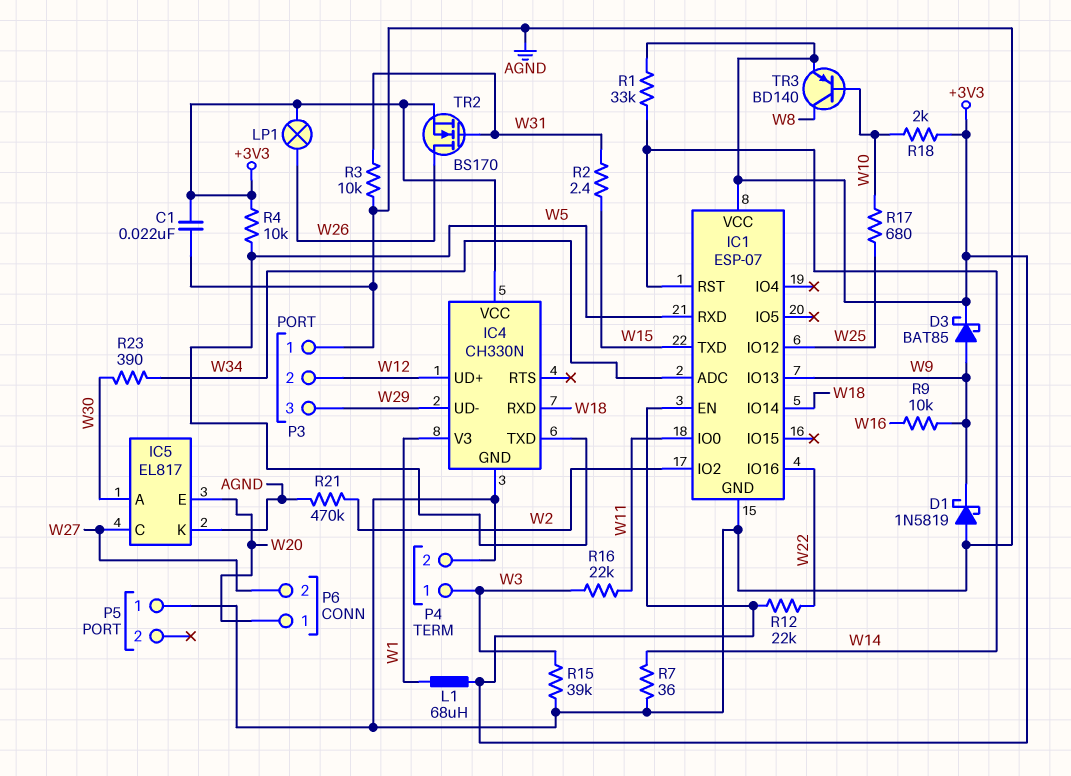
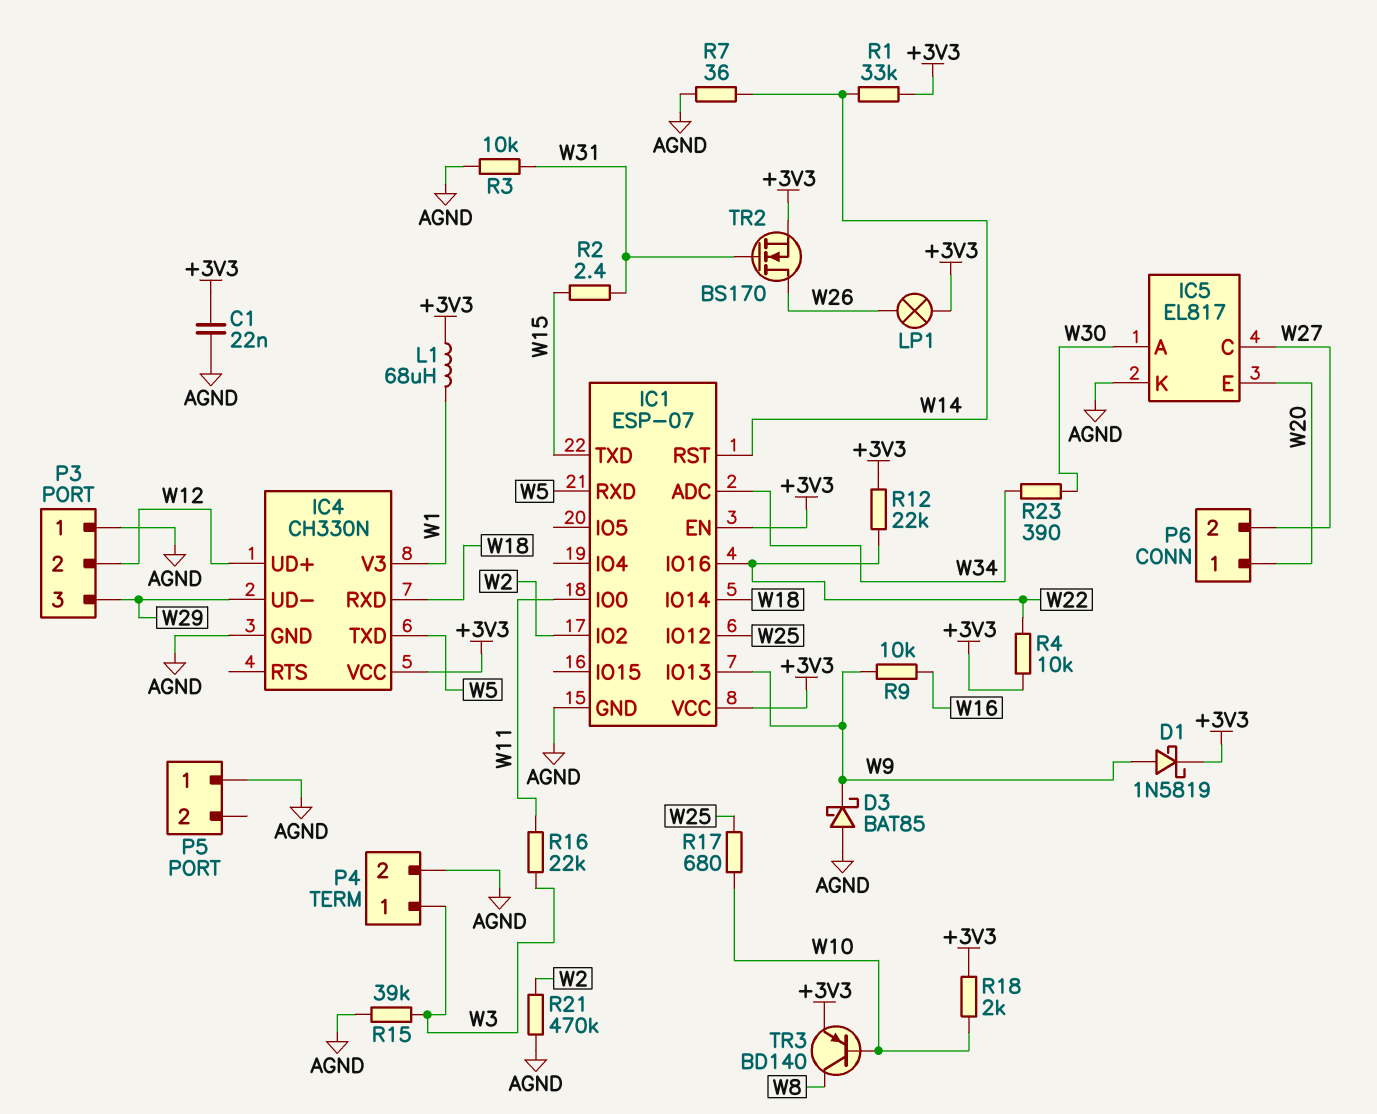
D1: schottky 1N5819 (A AGND, K W9) -> schottky 1N5819 (A W9, K +3V3)
D3: schottky BAT85 (A W9, K +3V3) -> schottky BAT85 (A AGND, K W9)
R4: 10k (+3V3, W5) -> 10k (+3V3, W22)

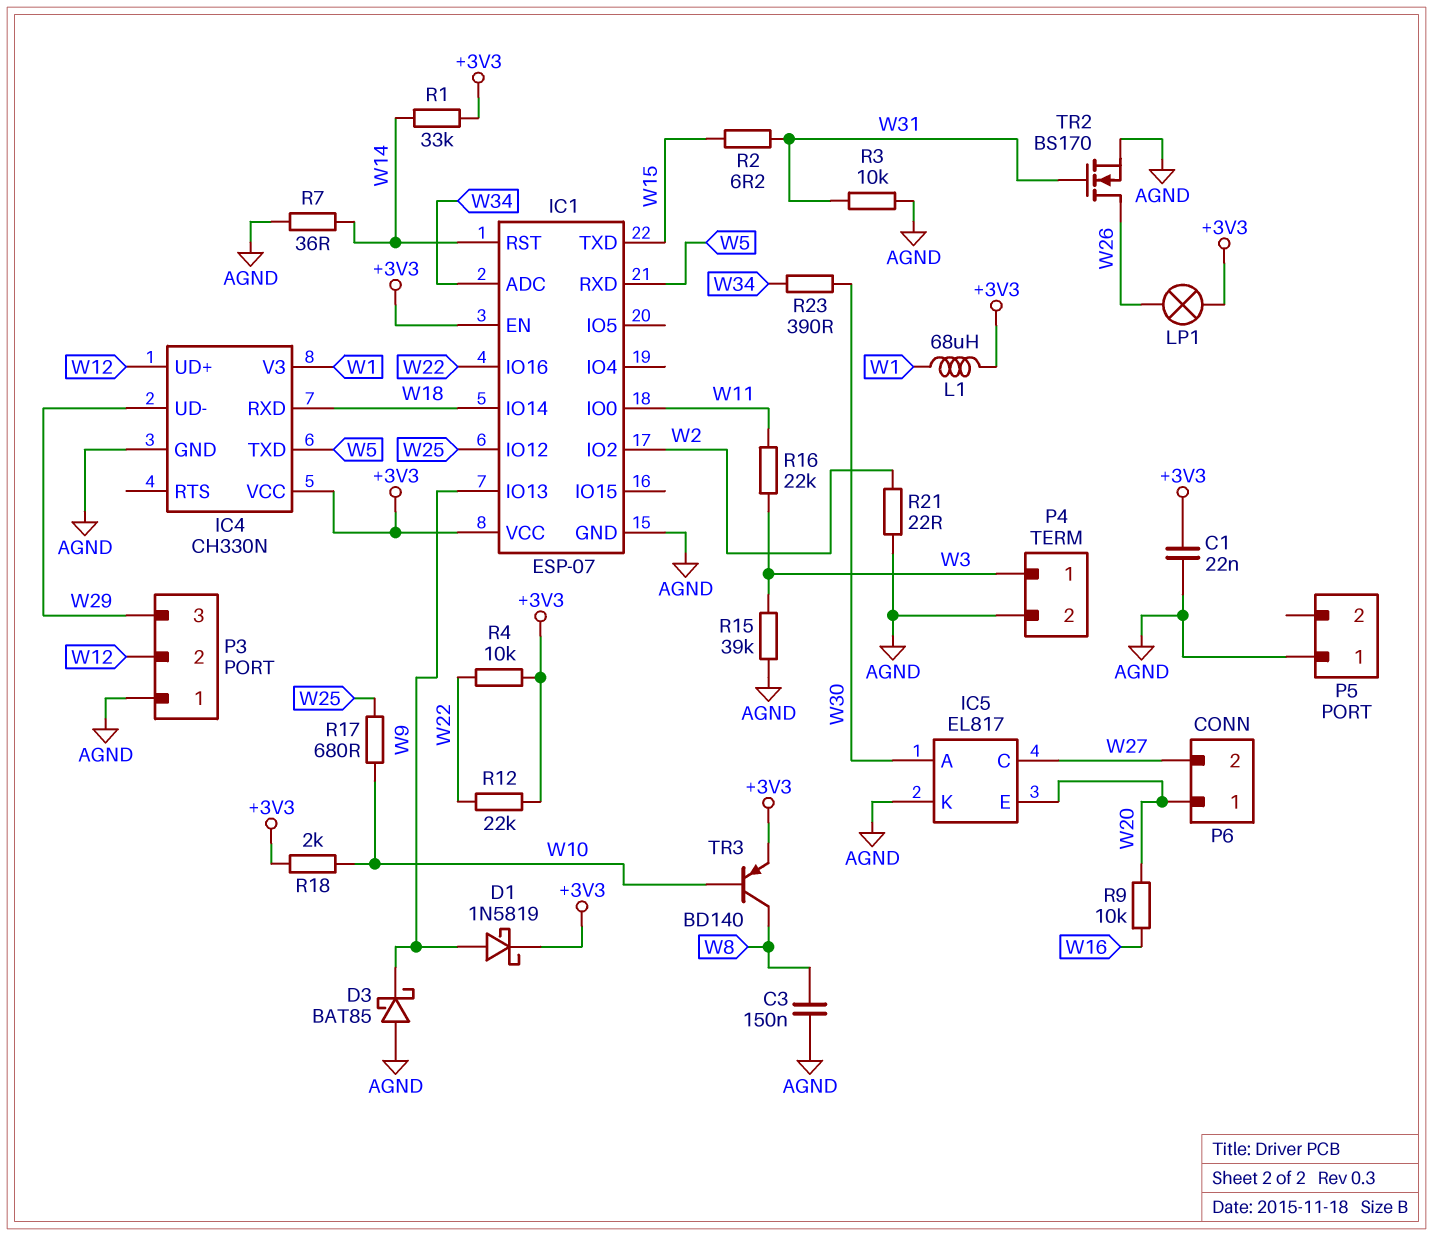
C3: none -> 150nF (AGND, W8)
R2: 2.4 (W15, W31) -> 6.2 (W15, W31)
R9: 10k (W9, W16) -> 10k (W16, W20)
R21: 470k (AGND, W2) -> 22 (AGND, W2)
TR2: NMOS BS170 (G W31, D W26, S +3V3) -> NMOS BS170 (G W31, D W26, S AGND)

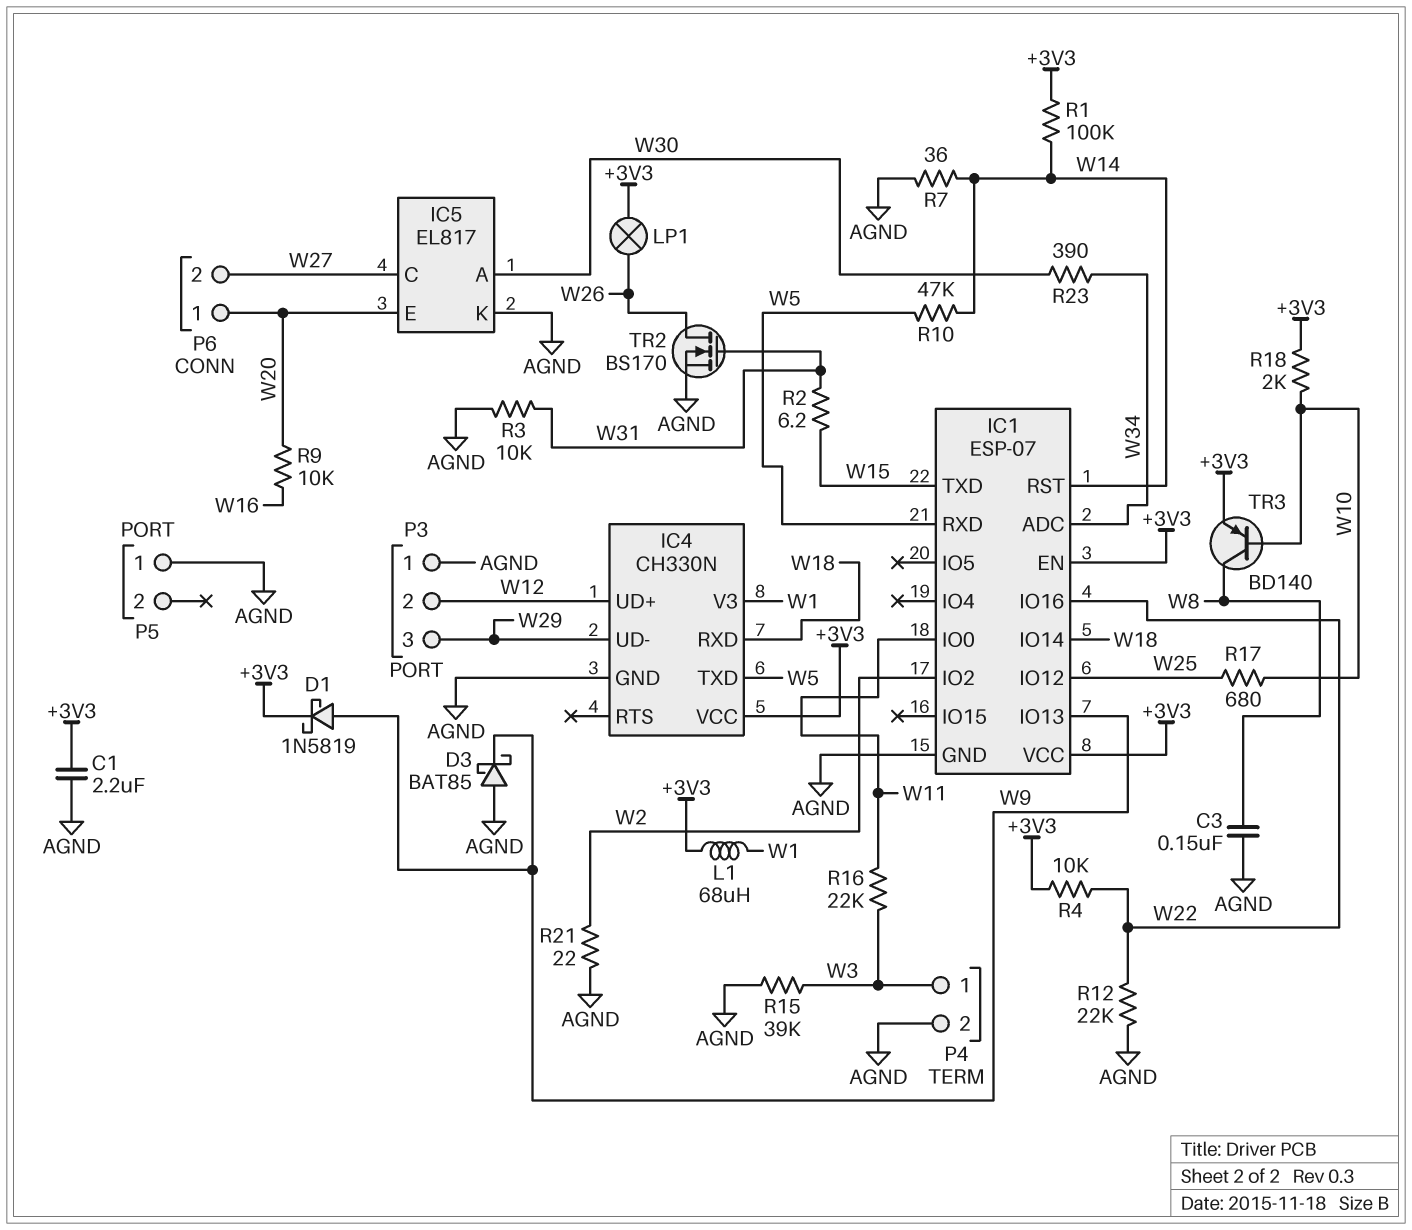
C1: 22nF (+3V3, AGND) -> 2.2uF (+3V3, AGND)
R1: 33k (+3V3, W14) -> 100k (+3V3, W14)
R10: none -> 47k (W5, W14)
R12: 22k (+3V3, W22) -> 22k (AGND, W22)

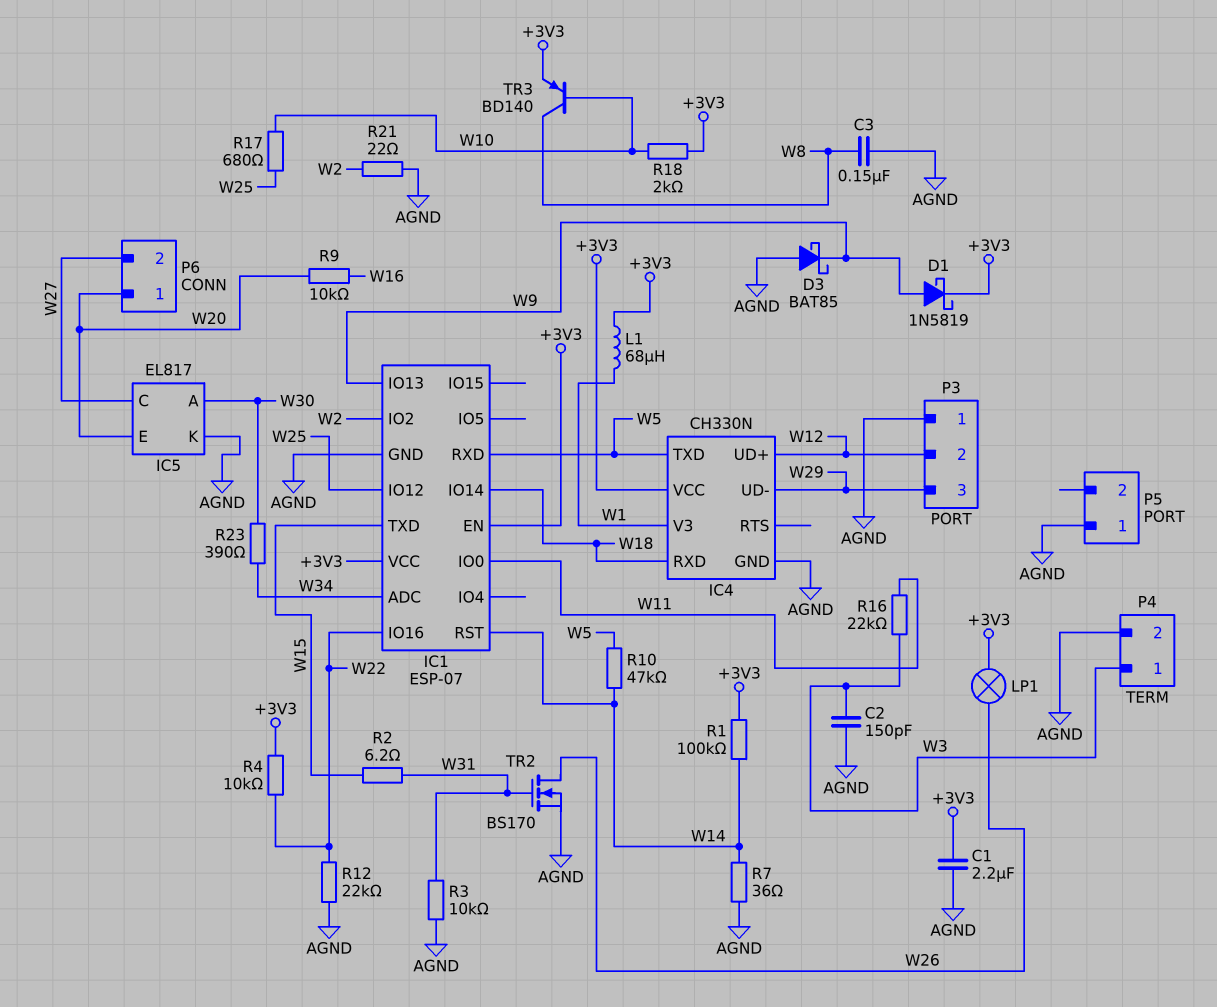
C2: none -> 150pF (AGND, W3)
R15: 39k (AGND, W3) -> none

